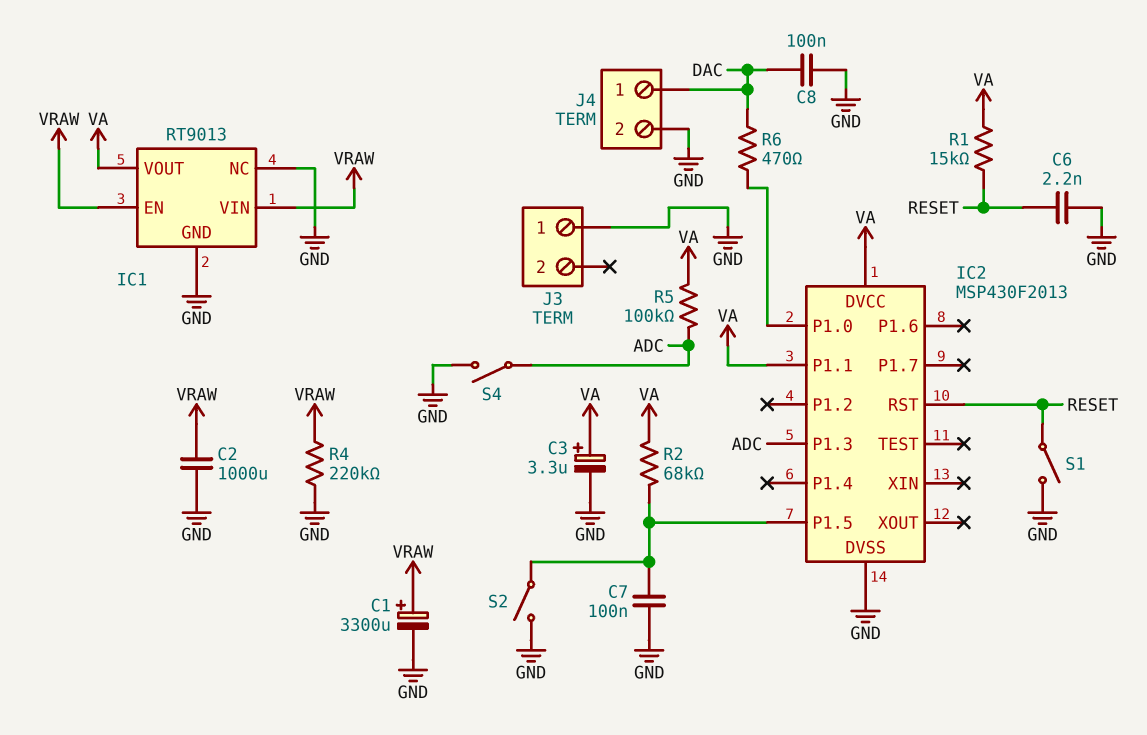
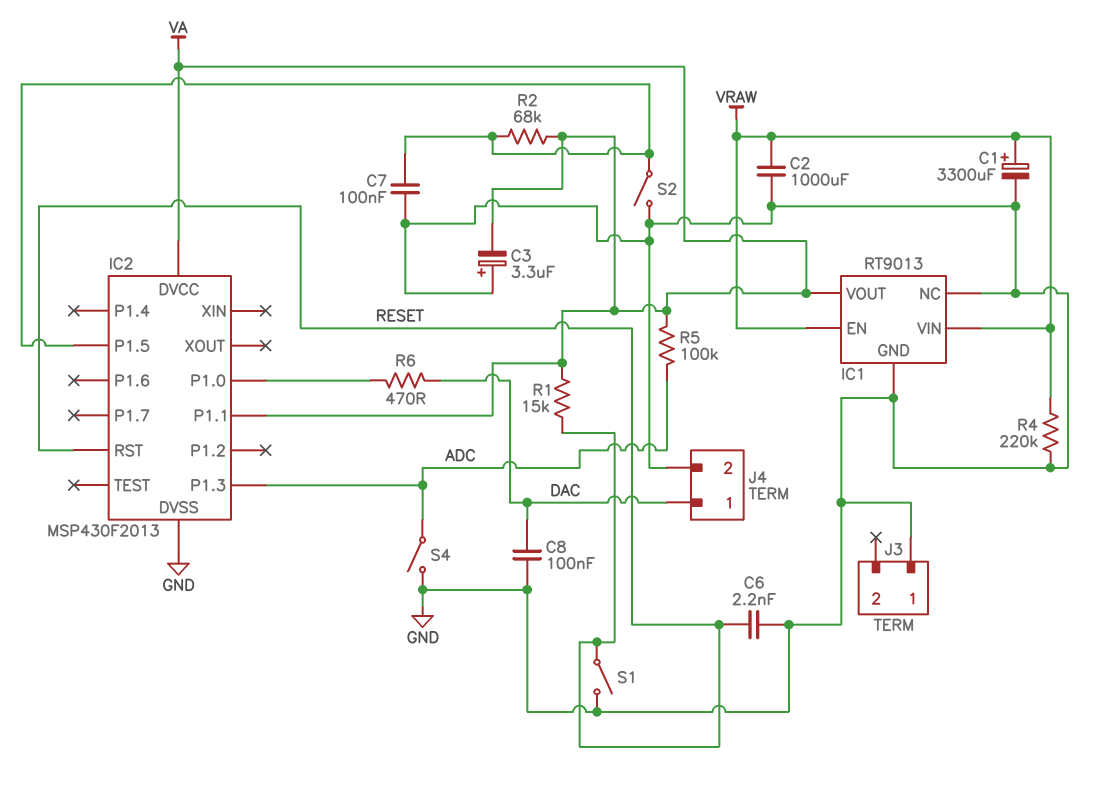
C3: 3.3uF (plus VA, minus GND) -> 3.3uF (plus GND, minus VA)

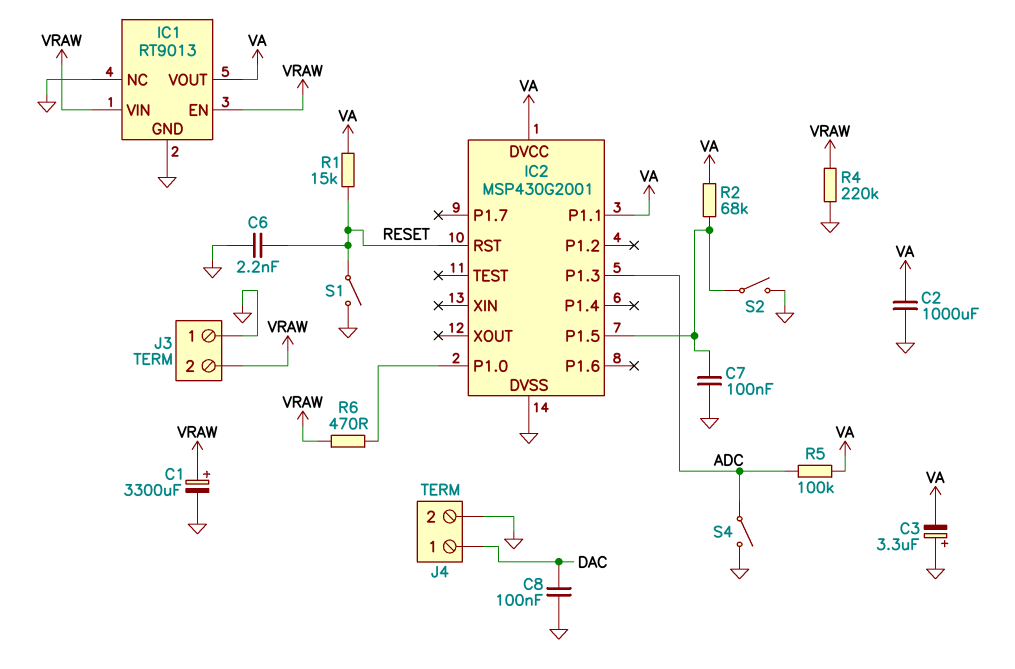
C2: 1000uF (GND, VRAW) -> 1000uF (GND, VA)
IC2: MSP430F2013 -> MSP430G2001
J3 pin 2: none -> VRAW
R6: 470 (DAC, IC2/P1.0) -> 470 (IC2/P1.0, VRAW)

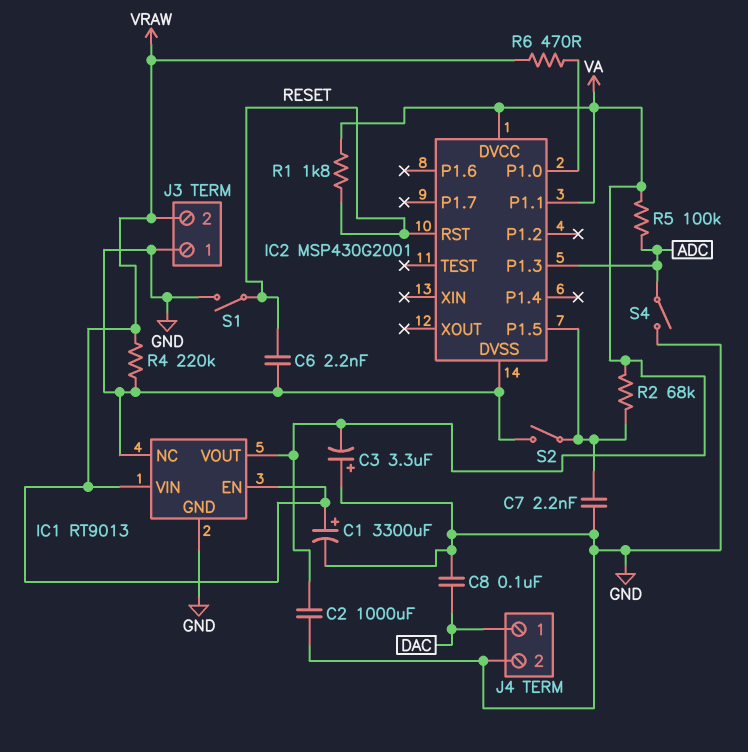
C7: 100nF (GND, IC2/P1.5) -> 2.2nF (GND, IC2/P1.5)
R1: 15k (RESET, VA) -> 1.8k (RESET, VA)

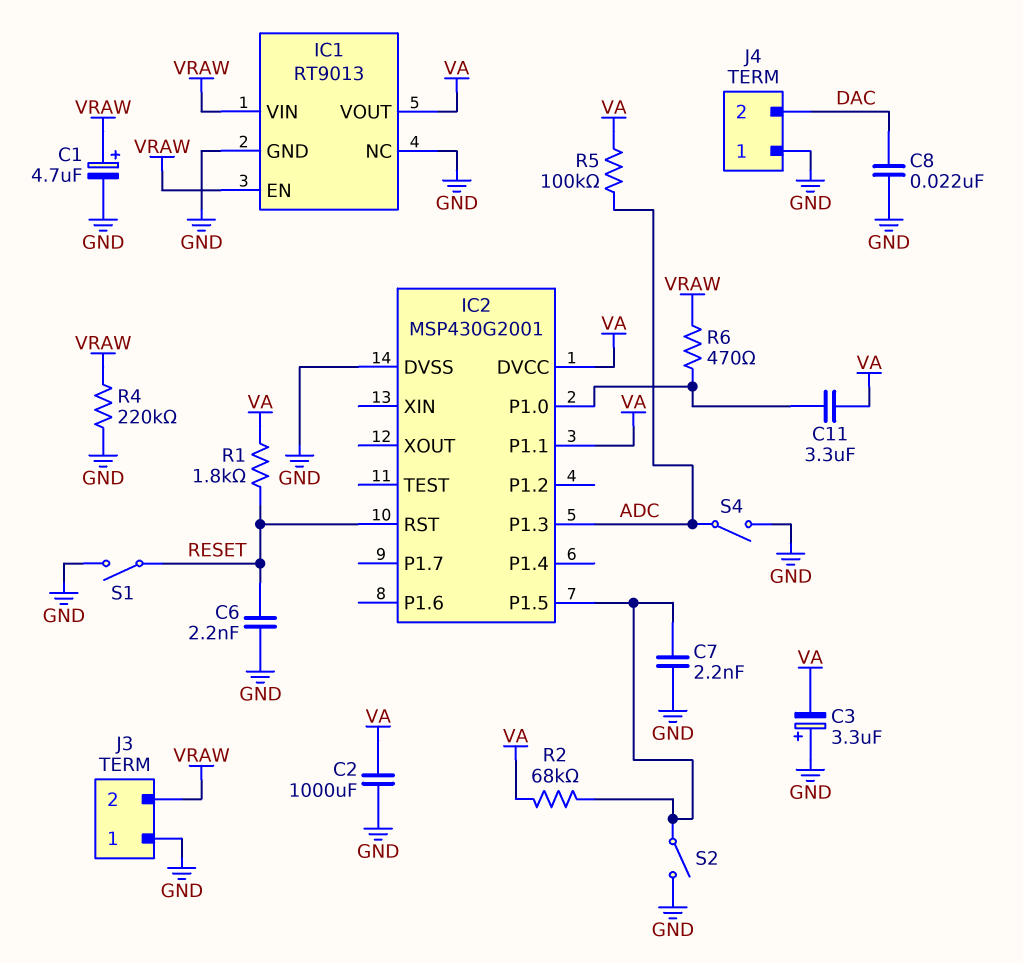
C1: 3300uF (plus VRAW, minus GND) -> 4.7uF (plus VRAW, minus GND)
C8: 100nF (DAC, GND) -> 22nF (DAC, GND)
C11: none -> 3.3uF (IC2/P1.0, VA)
J4 pin 1: DAC -> GND
J4 pin 2: GND -> DAC

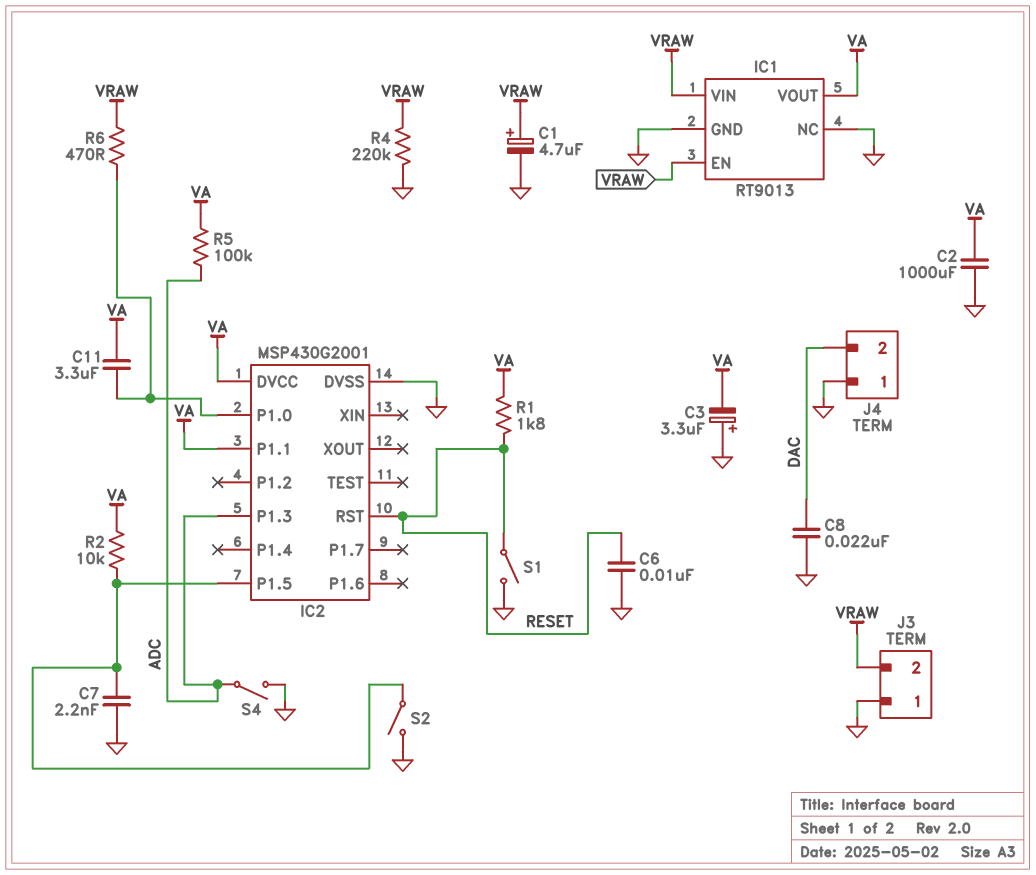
C6: 2.2nF (GND, RESET) -> 10nF (GND, RESET)
R2: 68k (IC2/P1.5, VA) -> 10k (IC2/P1.5, VA)

